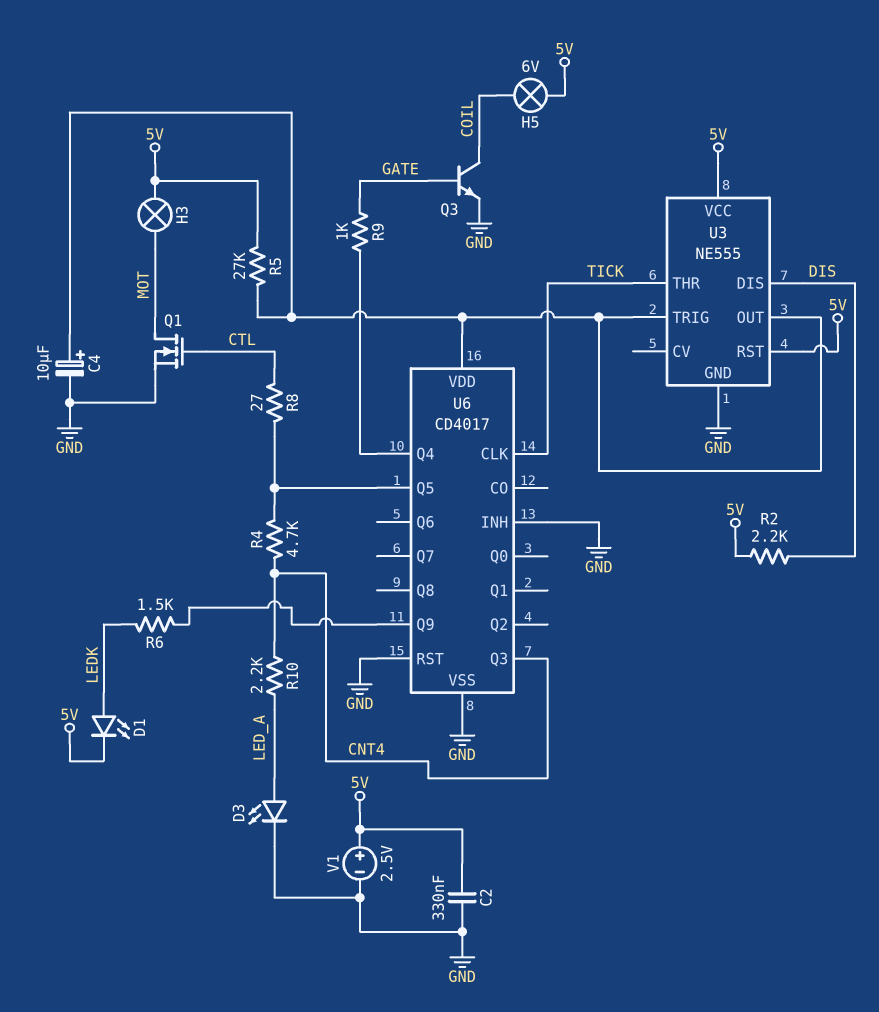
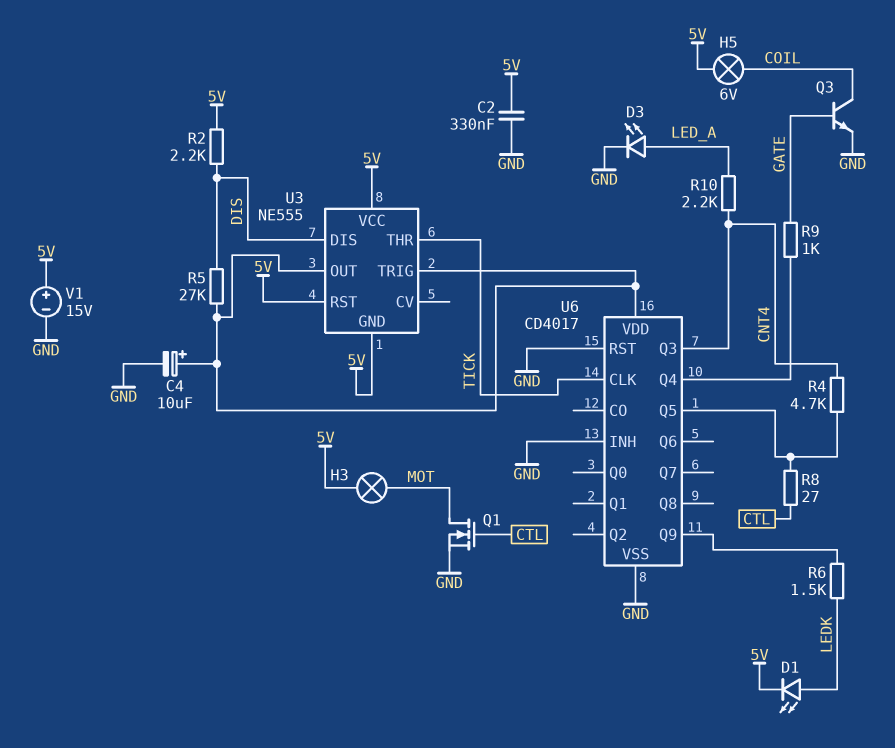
R5: 27k (5V, U3/OUT) -> 27k (DIS, U3/OUT)
U3 pin GND: GND -> 5V
V1: 2.5V (plus 5V, minus GND) -> 15V (plus 5V, minus GND)

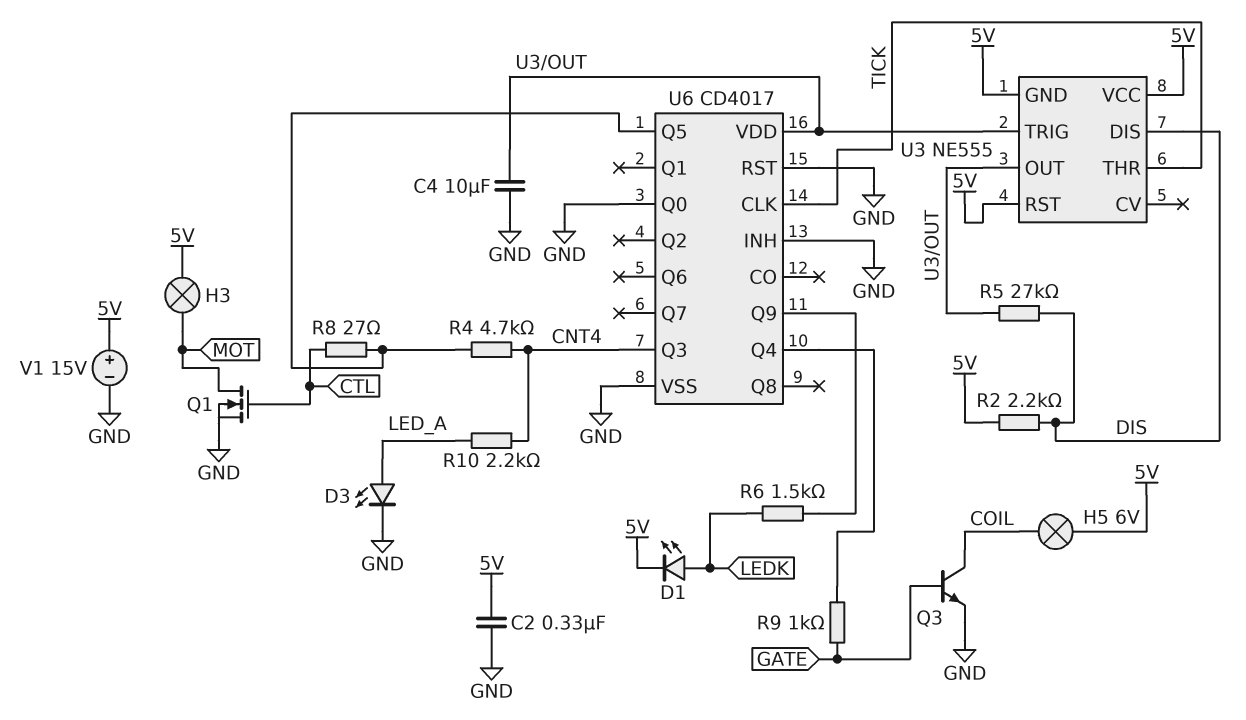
C4: 10uF (plus U3/OUT, minus GND) -> 10uF (GND, U3/OUT)
U6 pin Q0: none -> GND

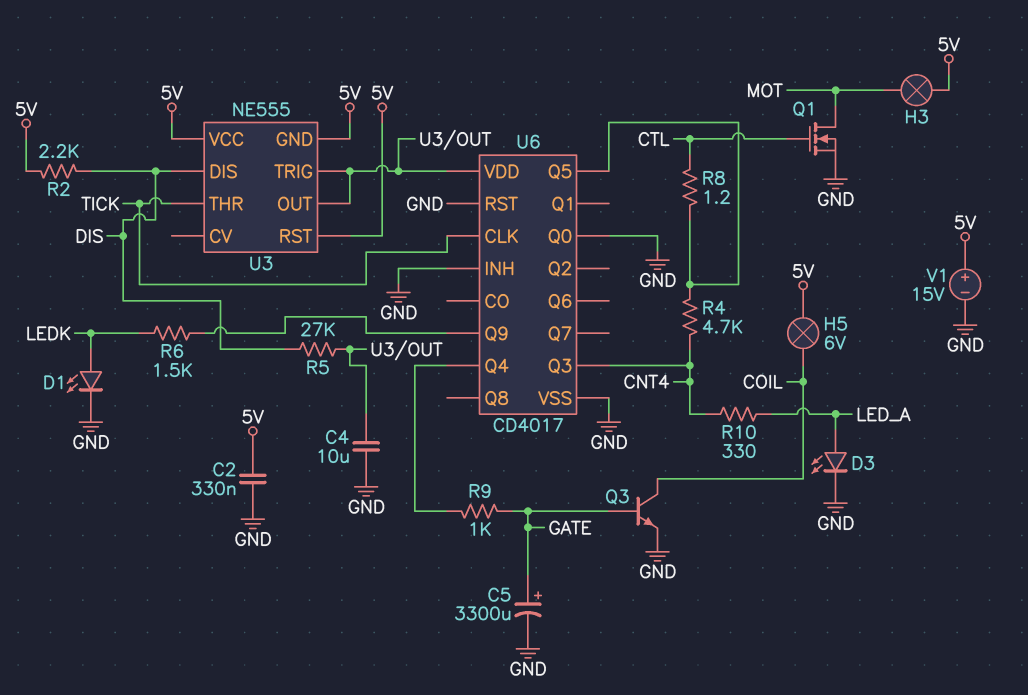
C5: none -> 3300uF (plus GATE, minus GND)
D1: LED (A LEDK, K 5V) -> LED (A LEDK, K GND)
R8: 27 (CTL, U6/Q5) -> 1.2 (CTL, U6/Q5)
R10: 2.2k (CNT4, LED_A) -> 330 (CNT4, LED_A)

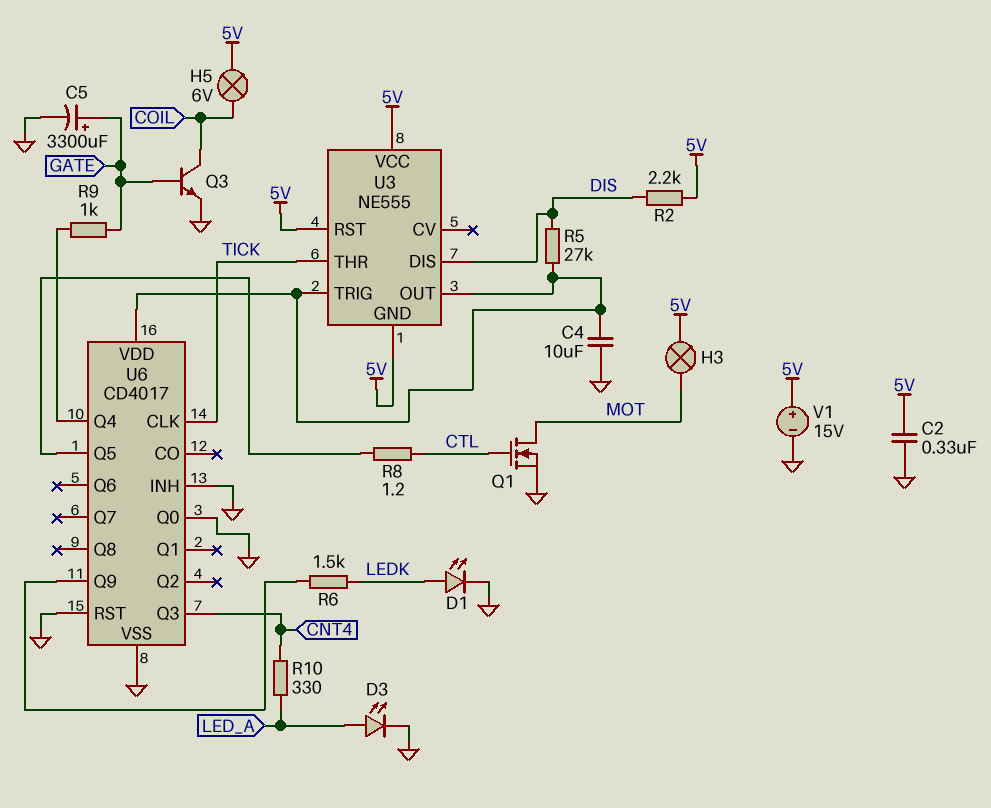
R4: 4.7k (CNT4, U6/Q5) -> none

